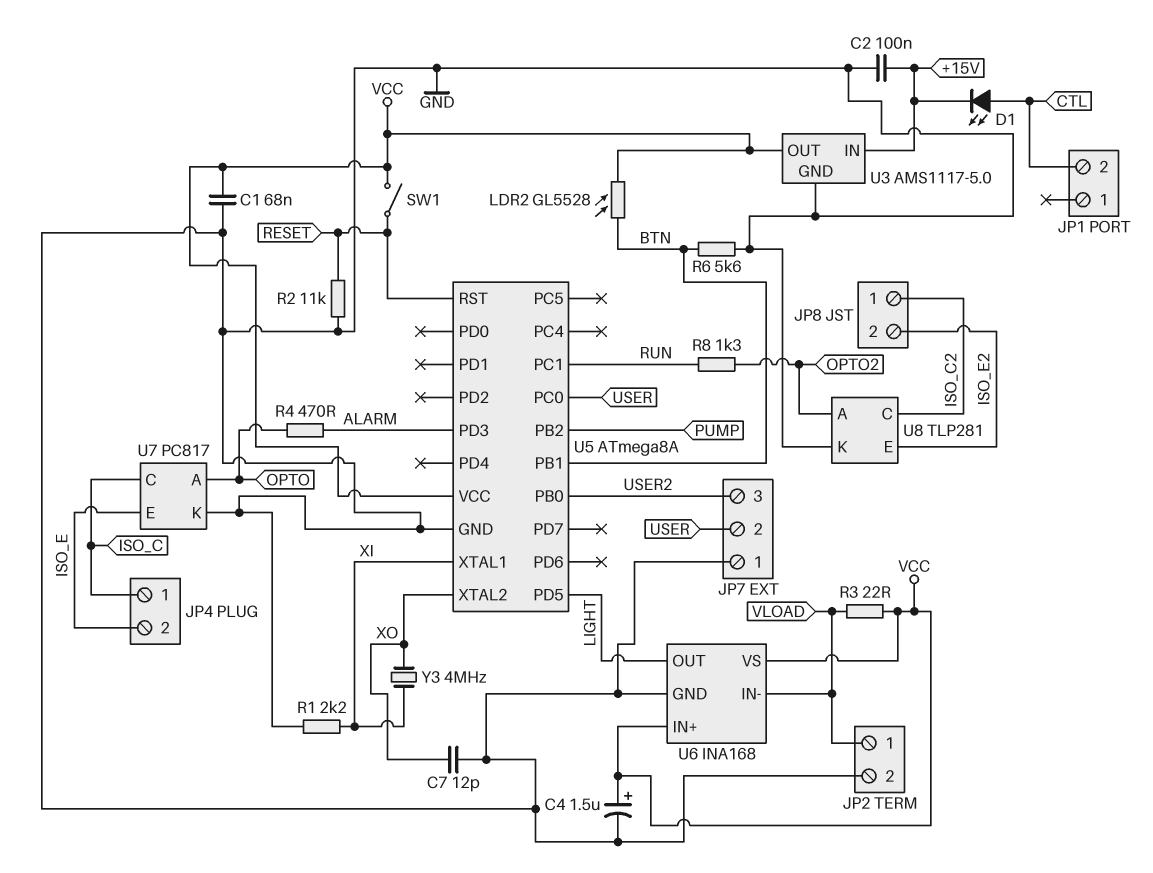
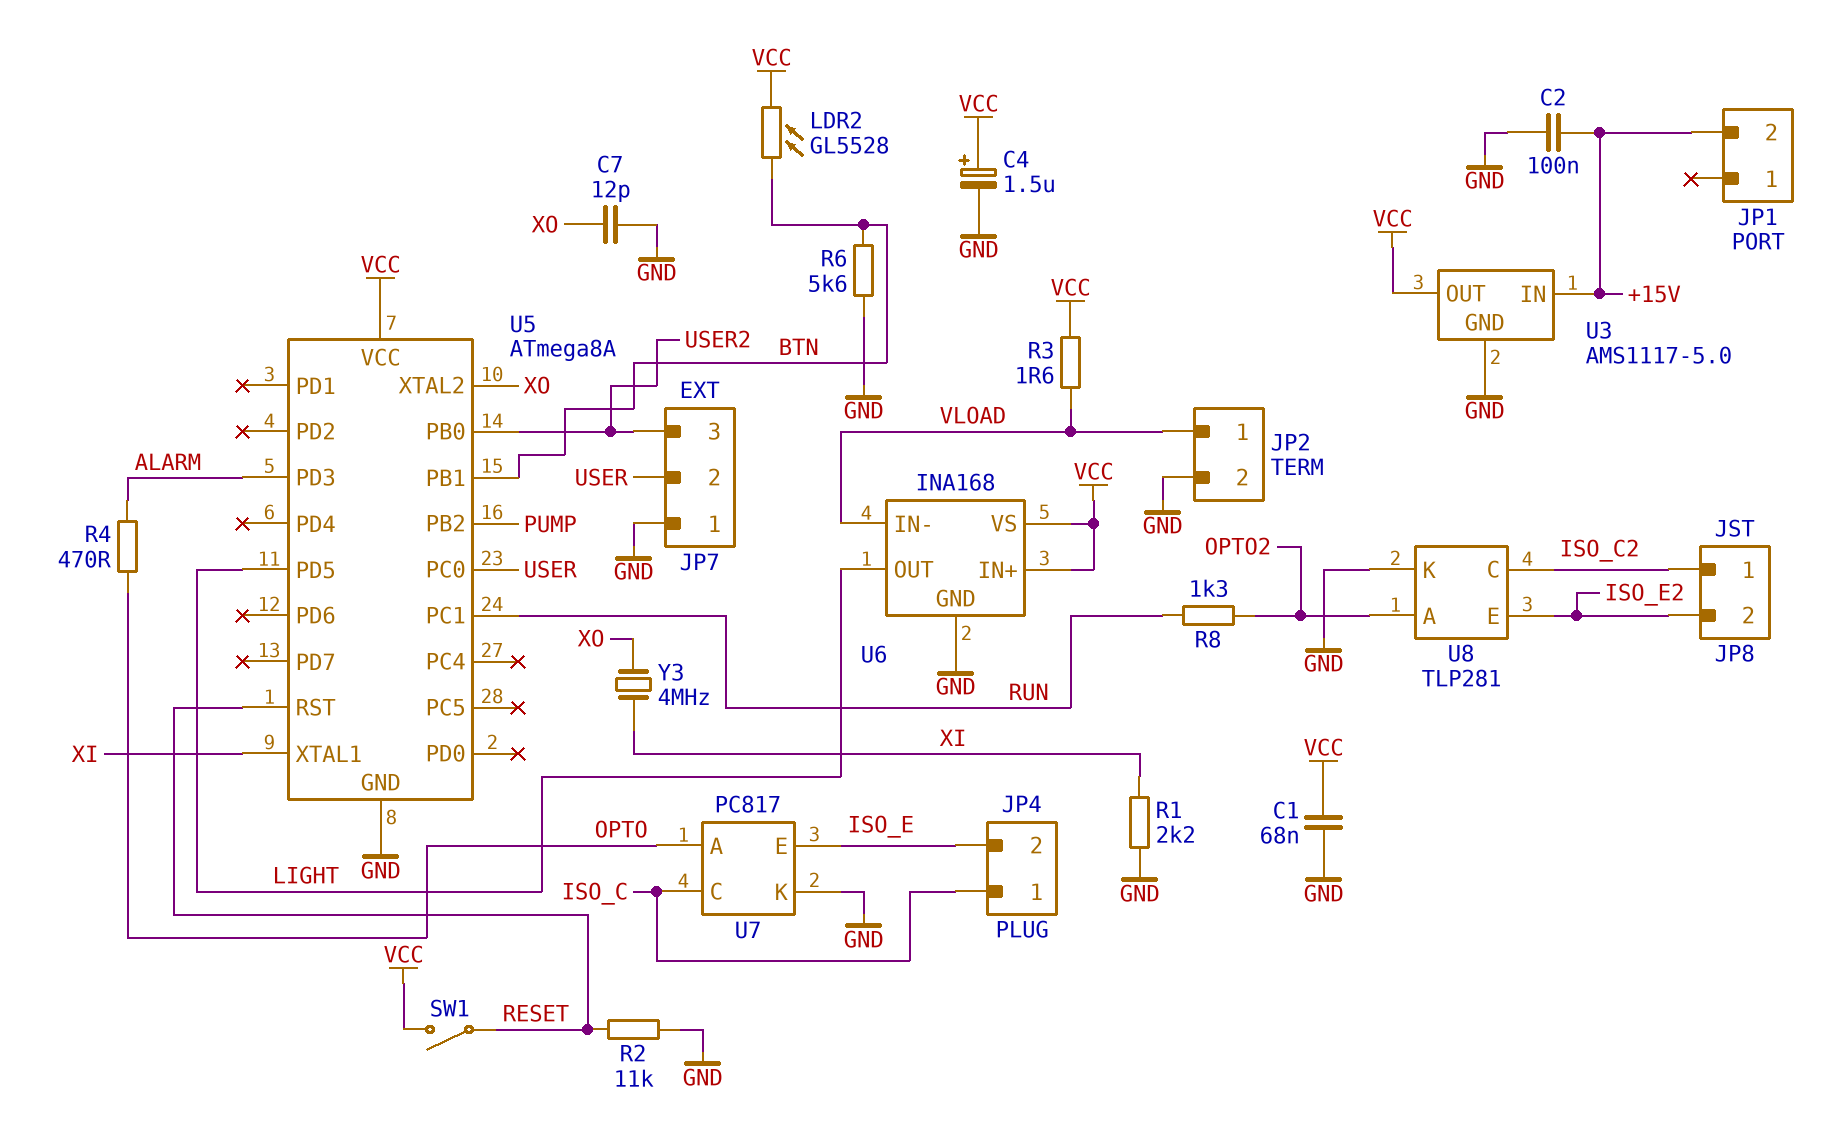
D1: LED (A CTL, K +15V) -> none
JP1 pin 2: CTL -> +15V
R3: 22 (VCC, VLOAD) -> 1.6 (VCC, VLOAD)

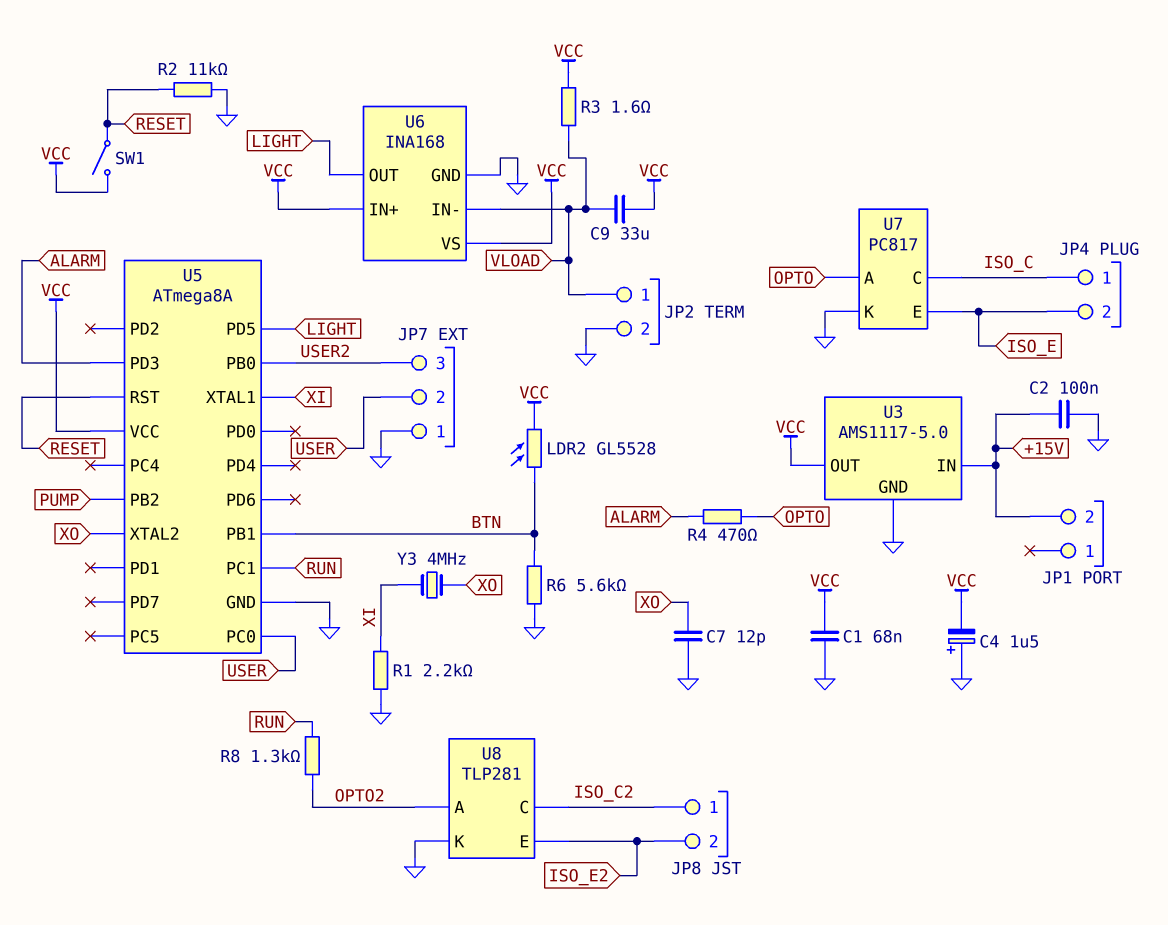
C4: 1.5uF (plus VCC, minus GND) -> 1.5uF (plus GND, minus VCC)
C9: none -> 33uF (VCC, VLOAD)

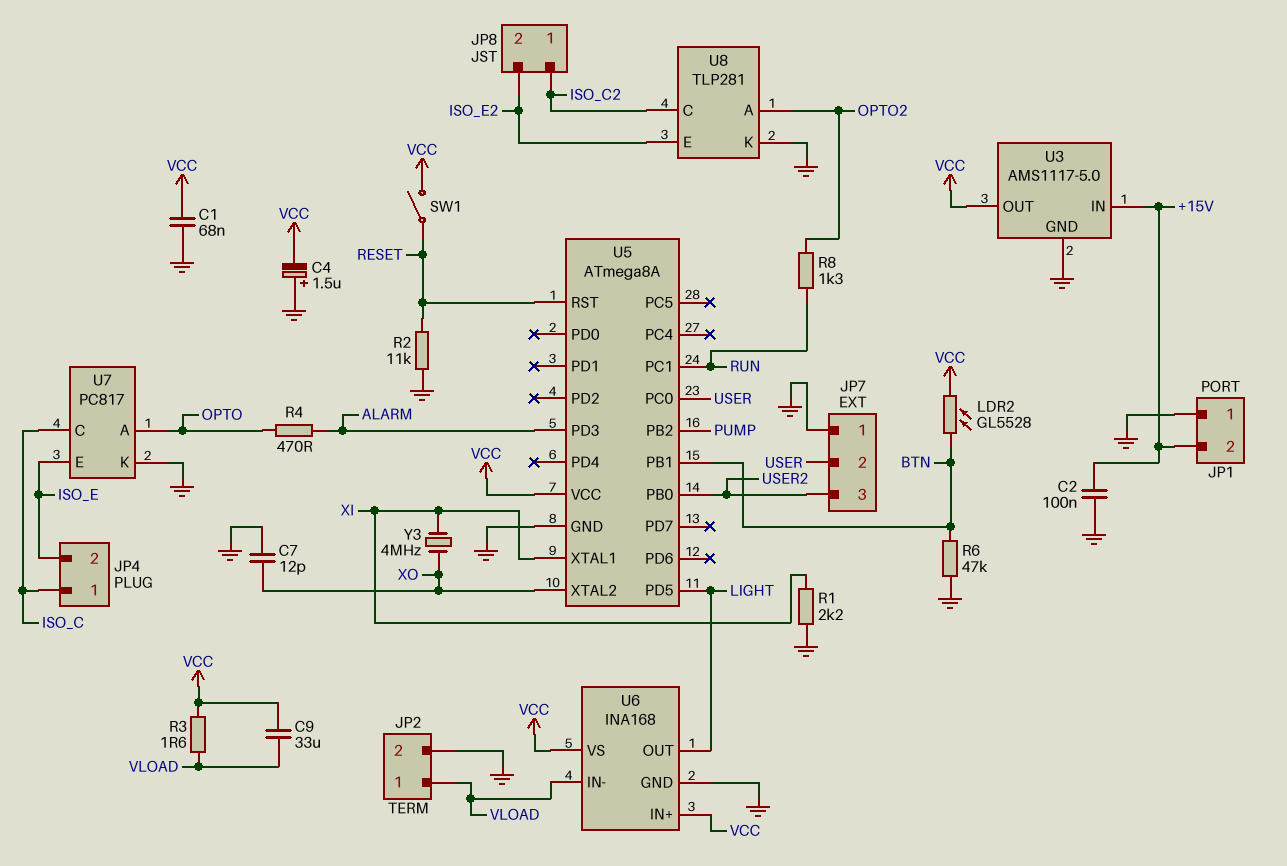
JP1 pin 1: none -> GND
R6: 5.6k (BTN, GND) -> 47k (BTN, GND)

